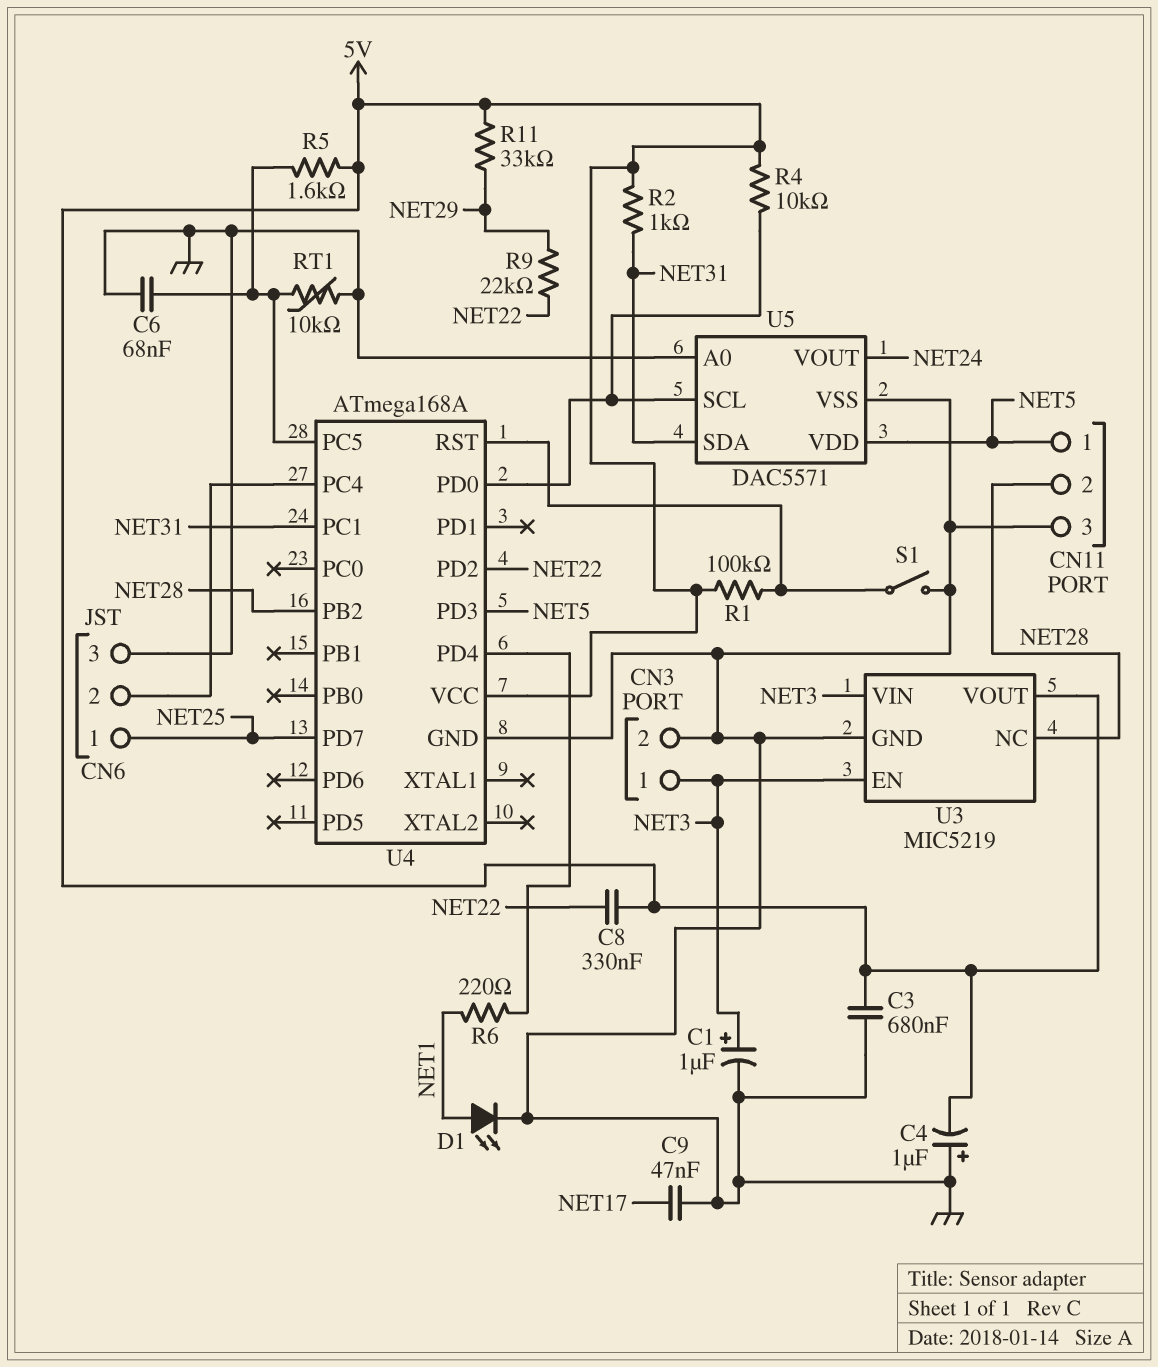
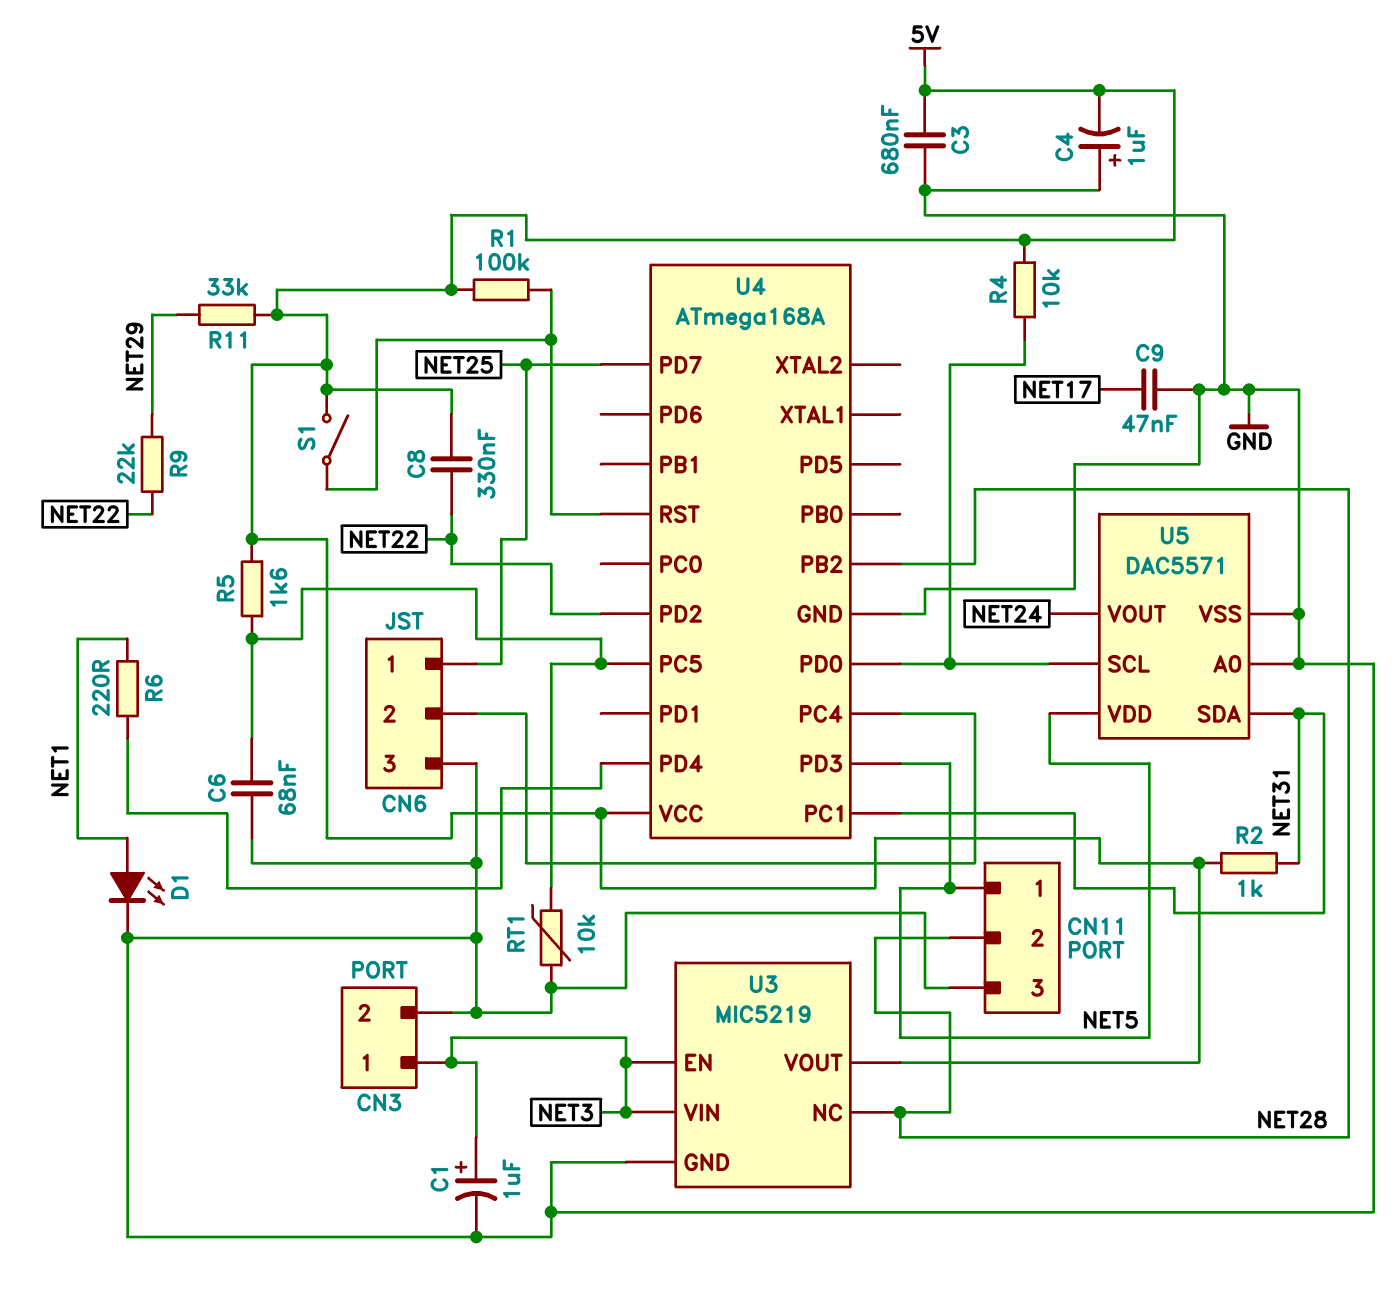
S1: switch (GND, U4/RST) -> switch (5V, U4/RST)

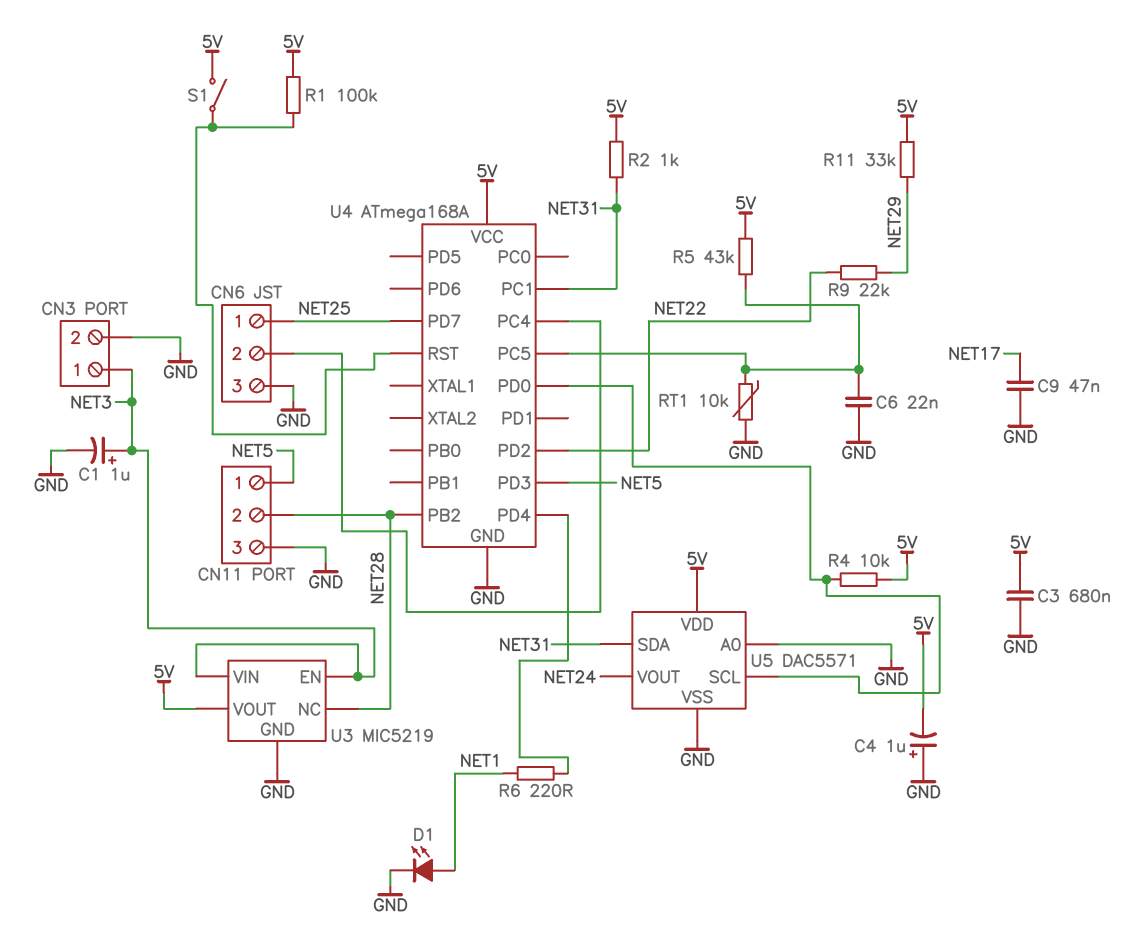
C6: 68nF (GND, U4/PC5) -> 22nF (GND, U4/PC5)
C8: 330nF (5V, NET22) -> none
R5: 1.6k (5V, U4/PC5) -> 43k (5V, U4/PC5)
U5 pin VDD: NET5 -> 5V

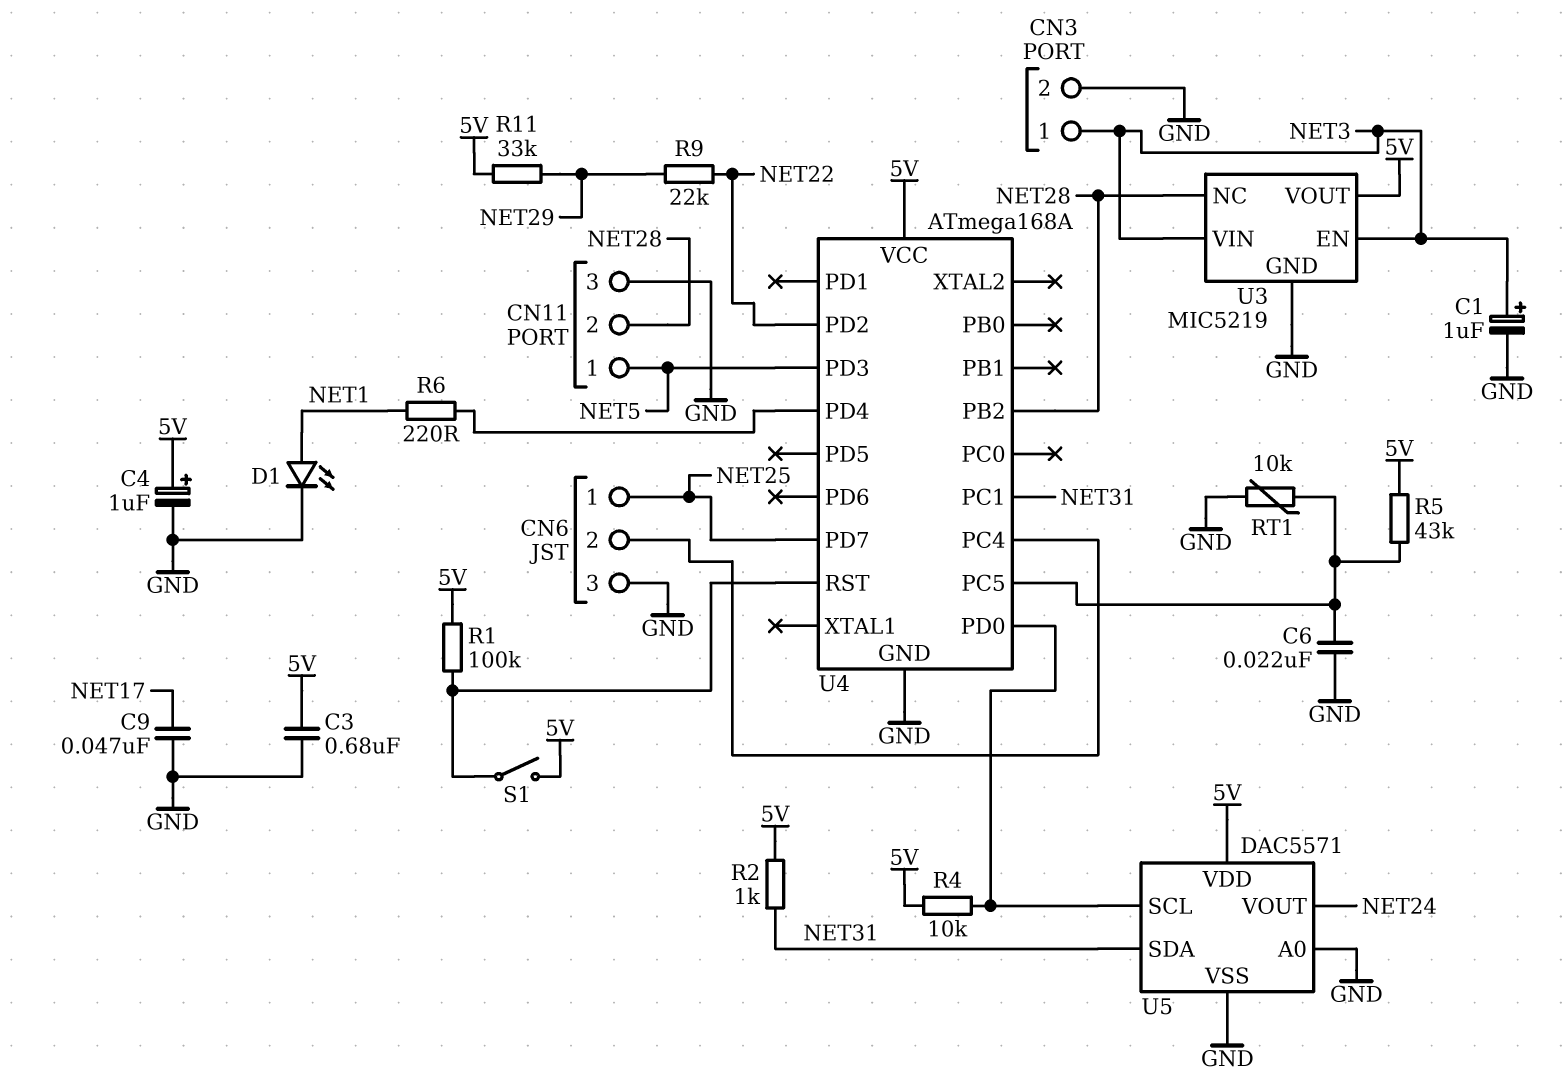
C4: 1uF (plus GND, minus 5V) -> 1uF (plus 5V, minus GND)

